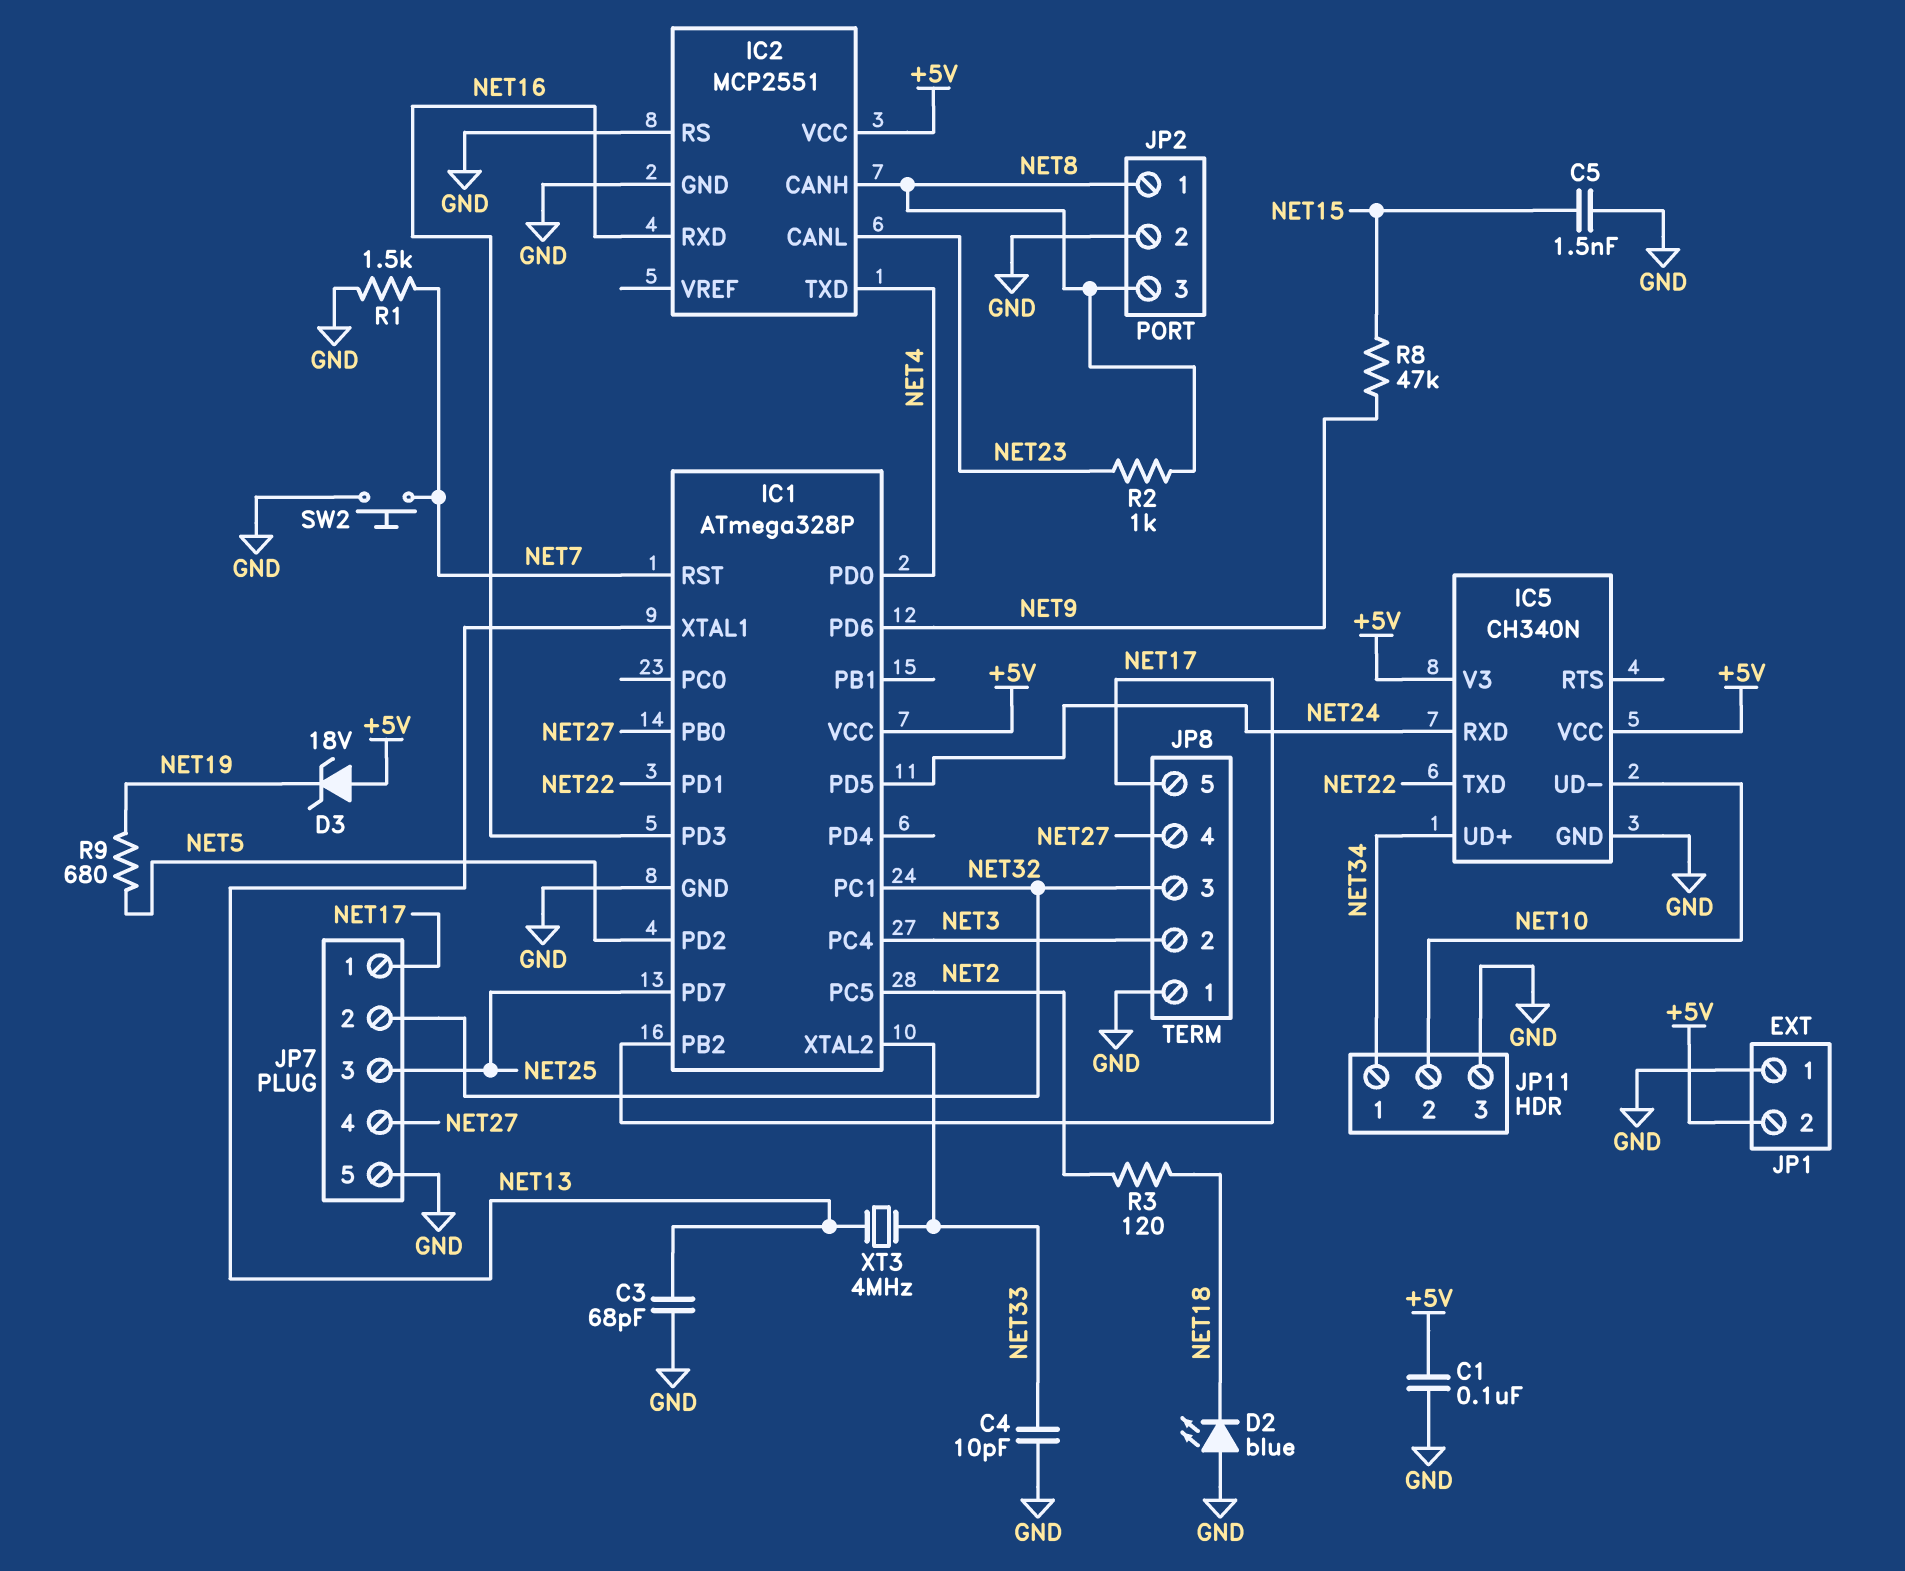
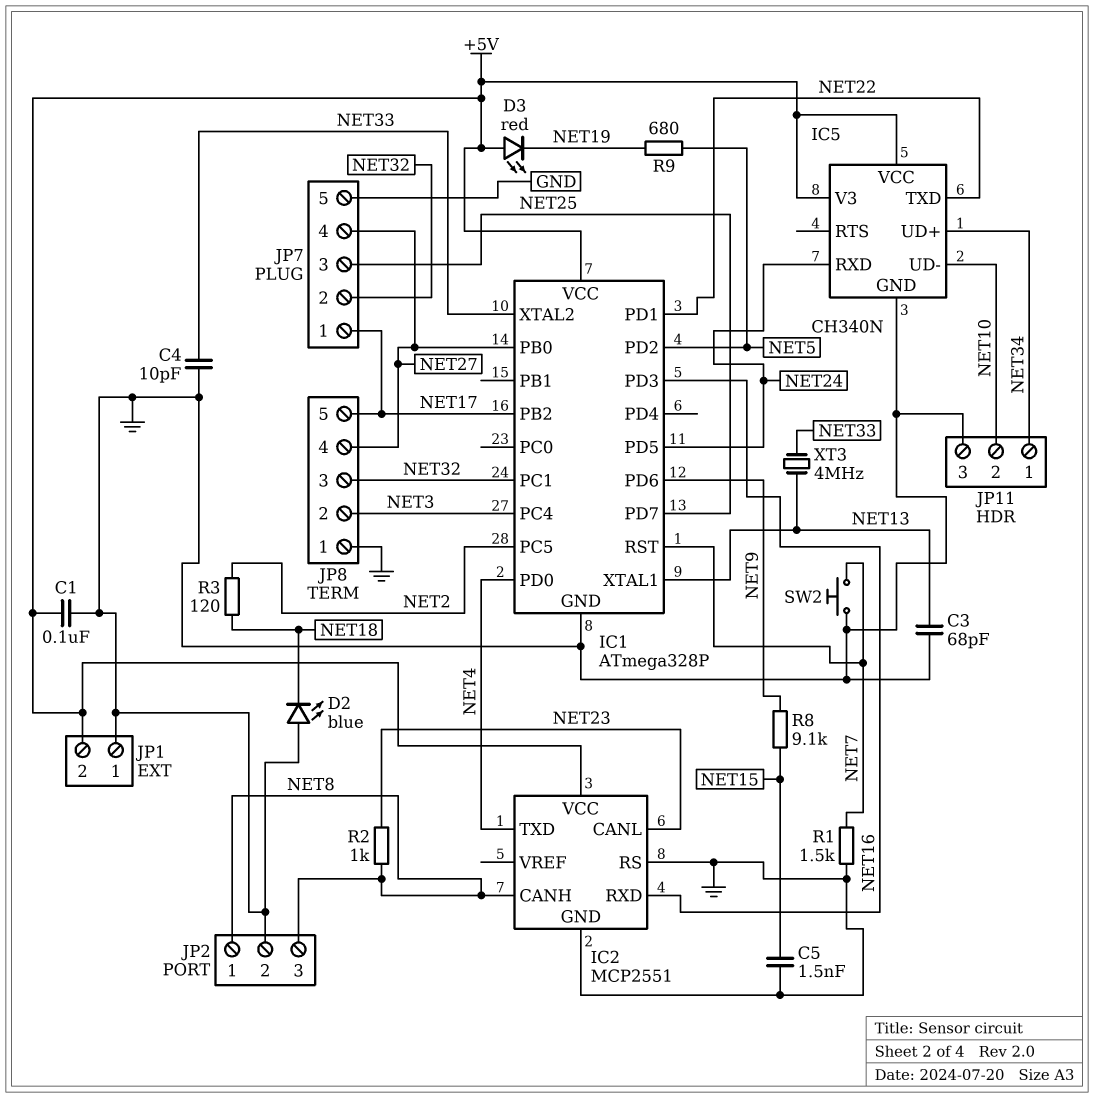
D3: zener 18V (A +5V, K NET19) -> LED red (A +5V, K NET19)
R8: 47k (NET9, NET15) -> 9.1k (NET9, NET15)

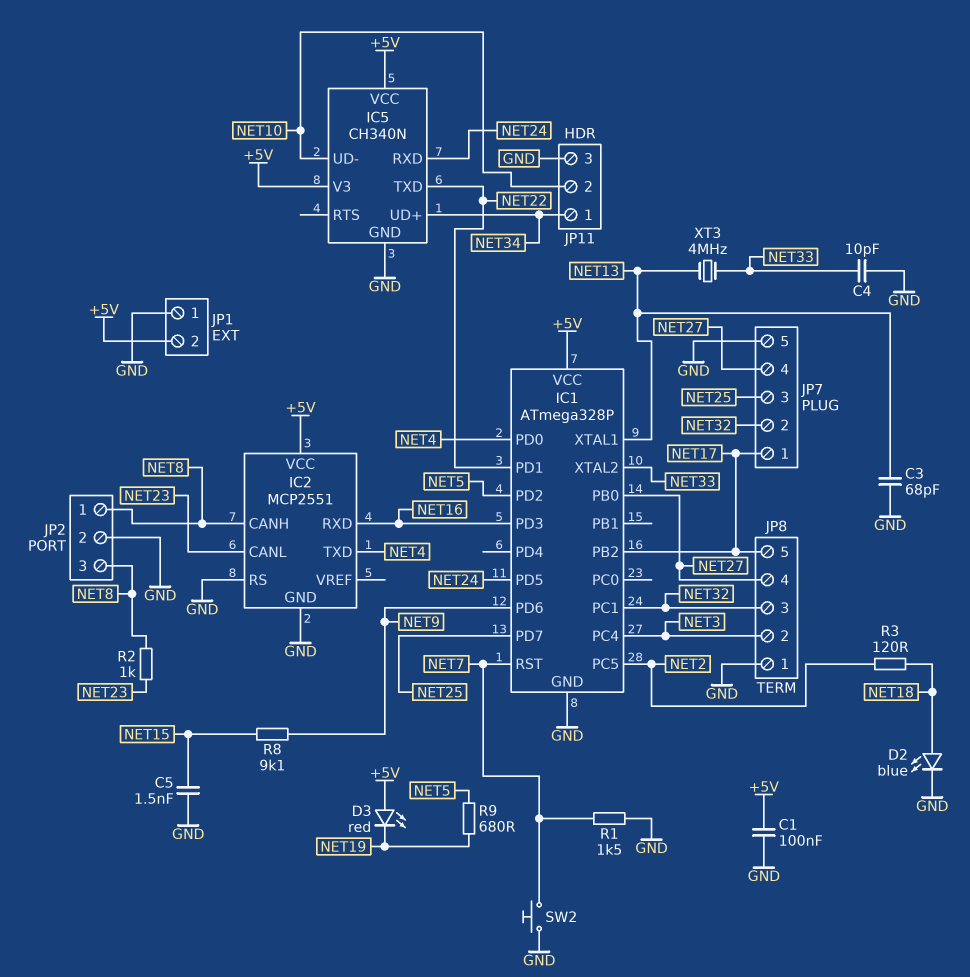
D2: LED blue (A GND, K NET18) -> LED blue (A NET18, K GND)

